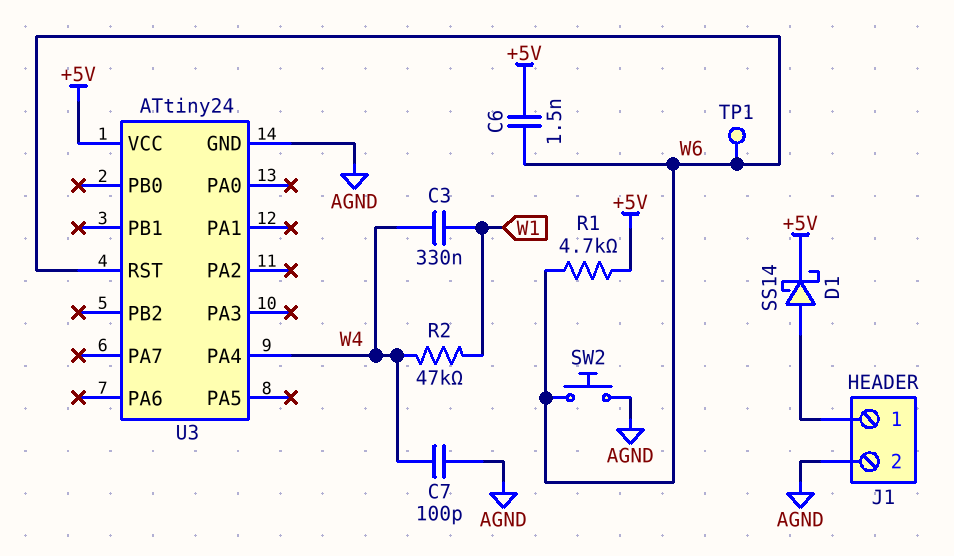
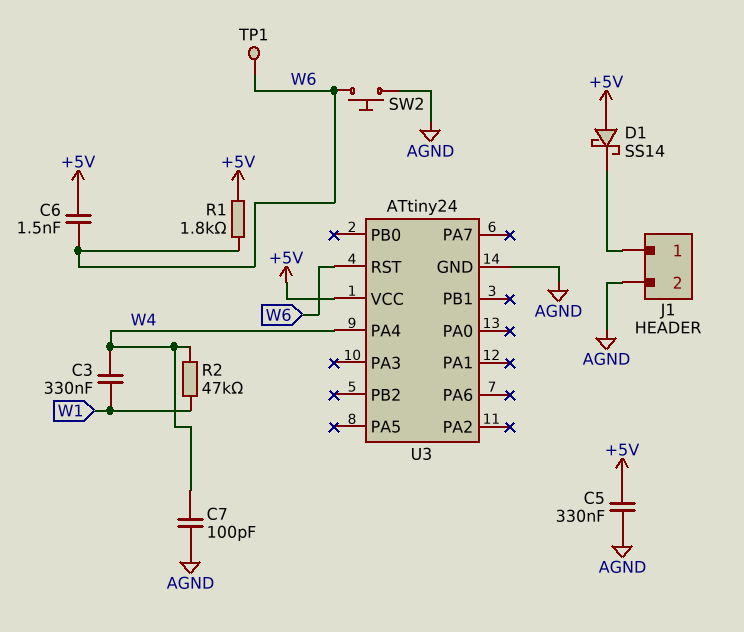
C5: none -> 330nF (+5V, AGND)
D1: schottky SS14 (A J1/1, K +5V) -> schottky SS14 (A +5V, K J1/1)
R1: 4.7k (+5V, W6) -> 1.8k (+5V, W6)

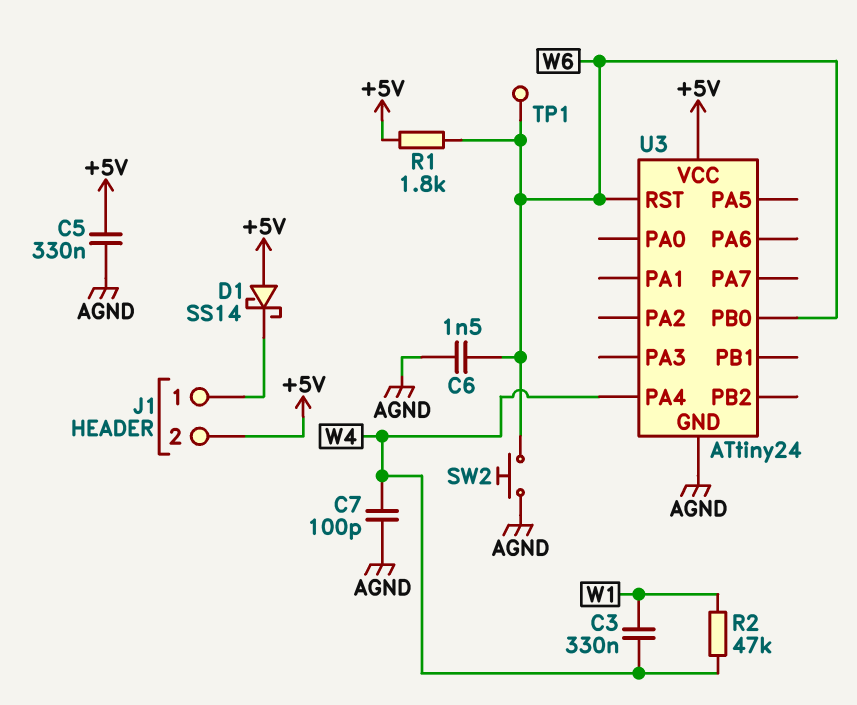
C6: 1.5nF (+5V, W6) -> 1.5nF (AGND, W6)
J1 pin 2: AGND -> +5V
U3 pin PB0: none -> W6

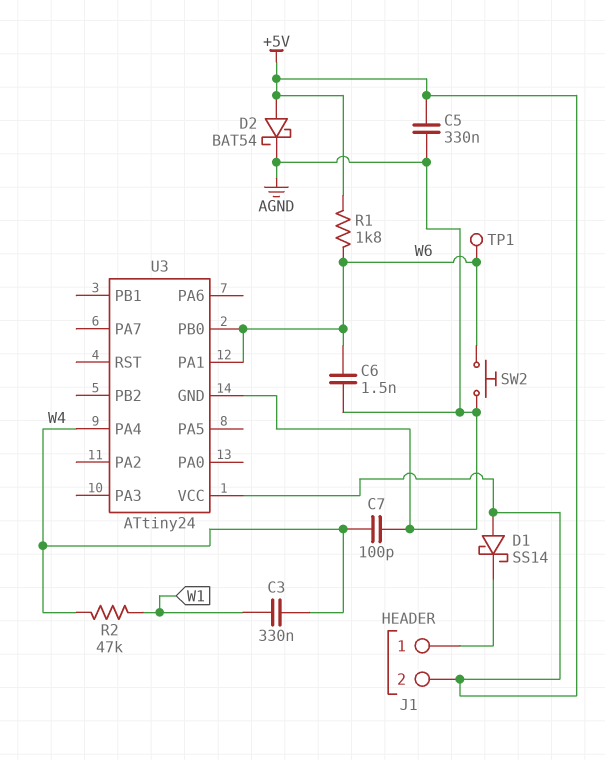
D2: none -> schottky BAT54 (A +5V, K AGND)
U3 pin PA1: none -> W6
U3 pin RST: W6 -> none

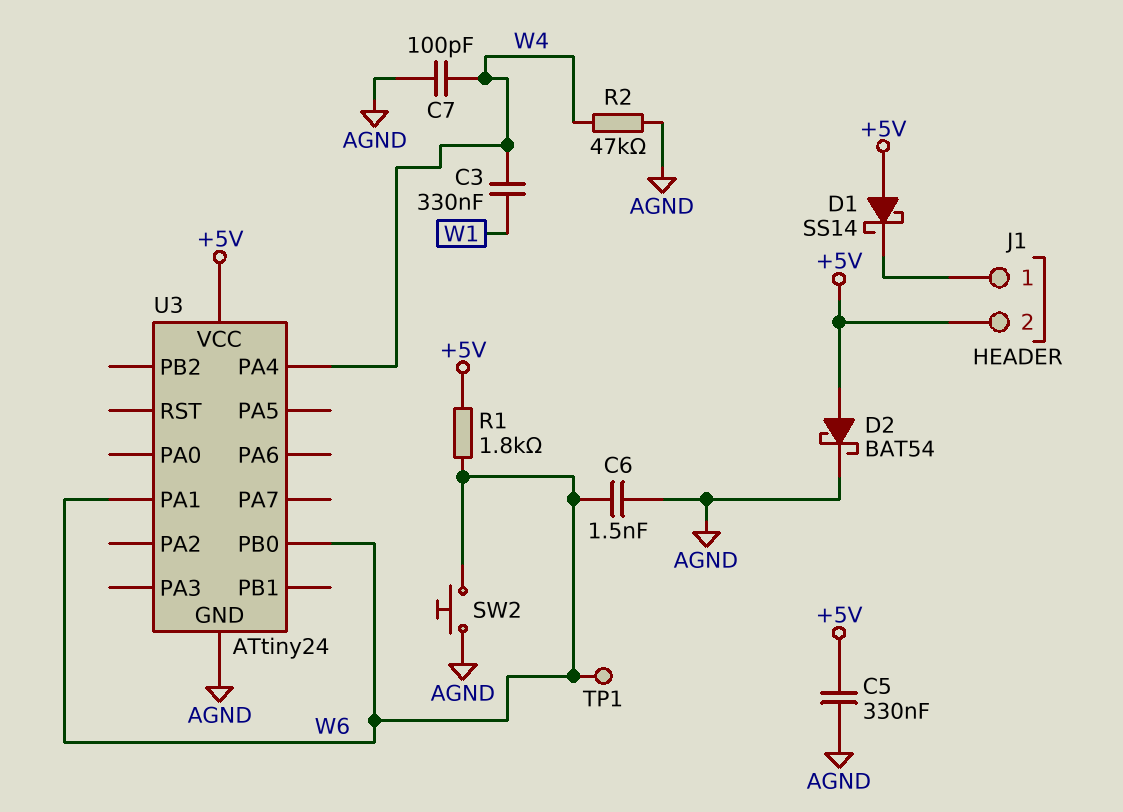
R2: 47k (W1, W4) -> 47k (AGND, W4)

